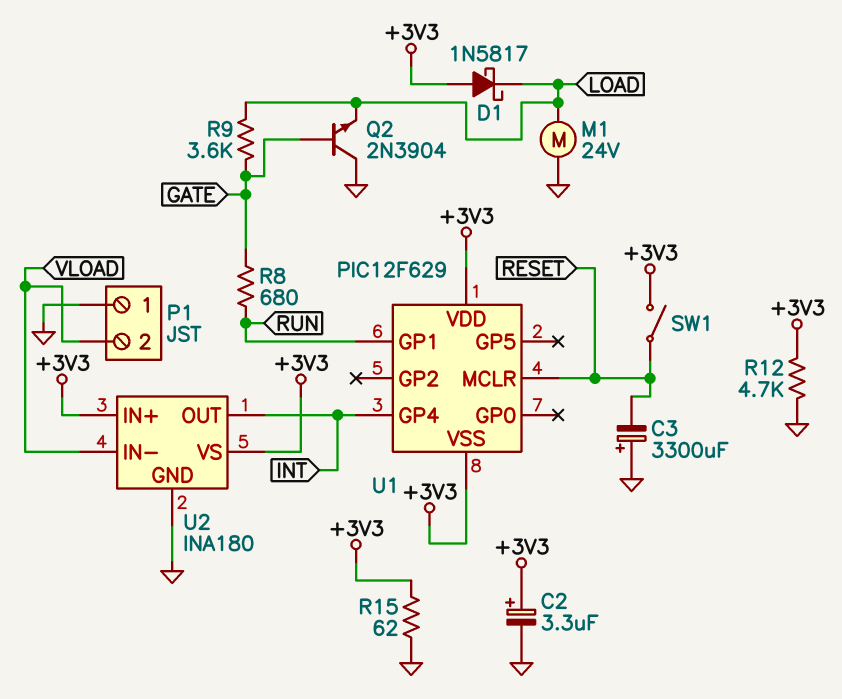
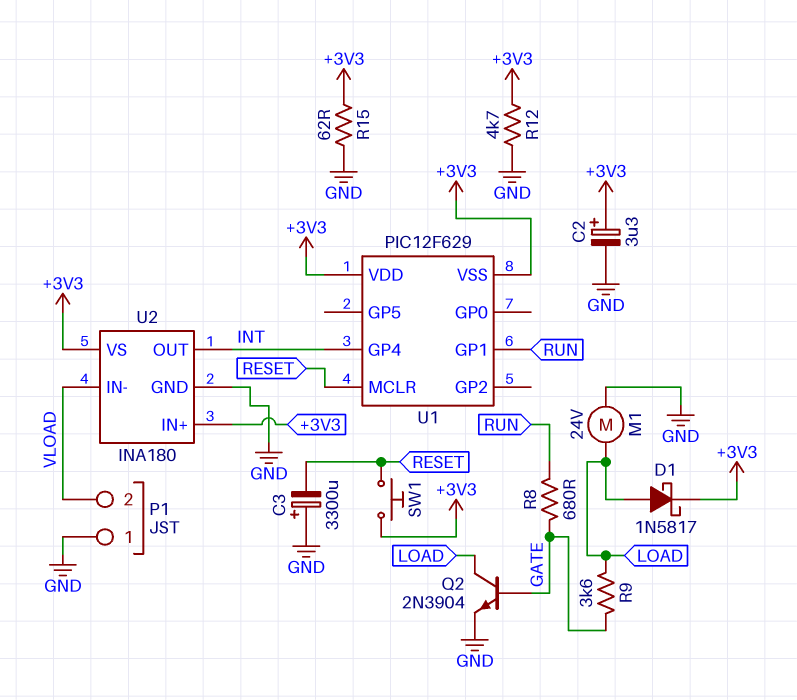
D1: schottky 1N5817 (A +3V3, K LOAD) -> schottky 1N5817 (A LOAD, K +3V3)
Q2: NPN 2N3904 (B GATE, C GND, E LOAD) -> NPN 2N3904 (B GATE, C LOAD, E GND)
SW1: switch (+3V3, RESET) -> button (+3V3, RESET)

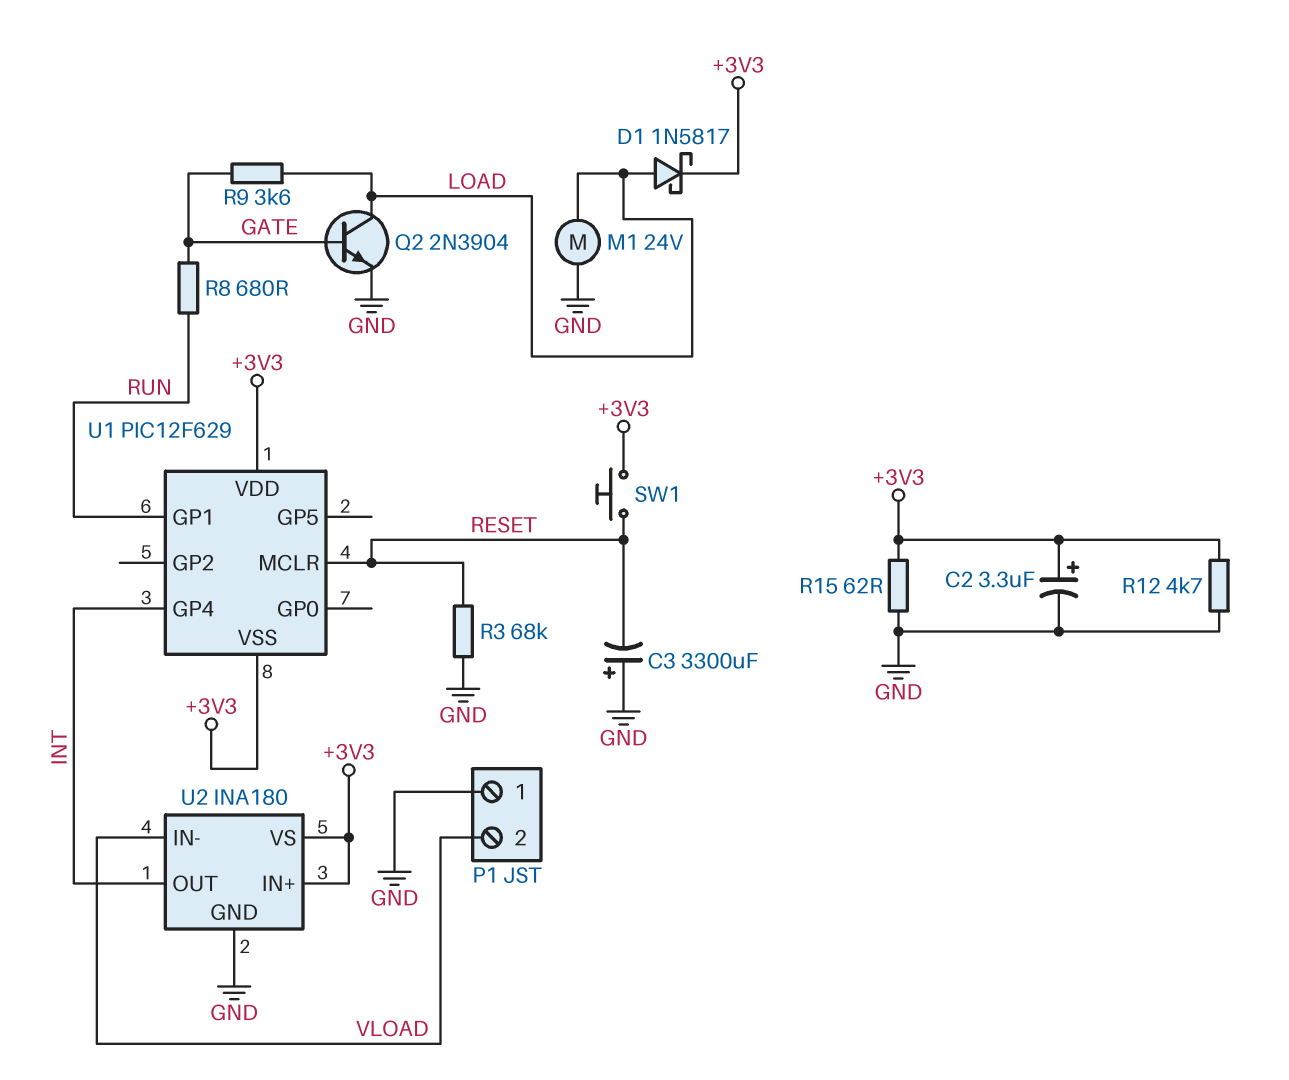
R3: none -> 68k (GND, RESET)

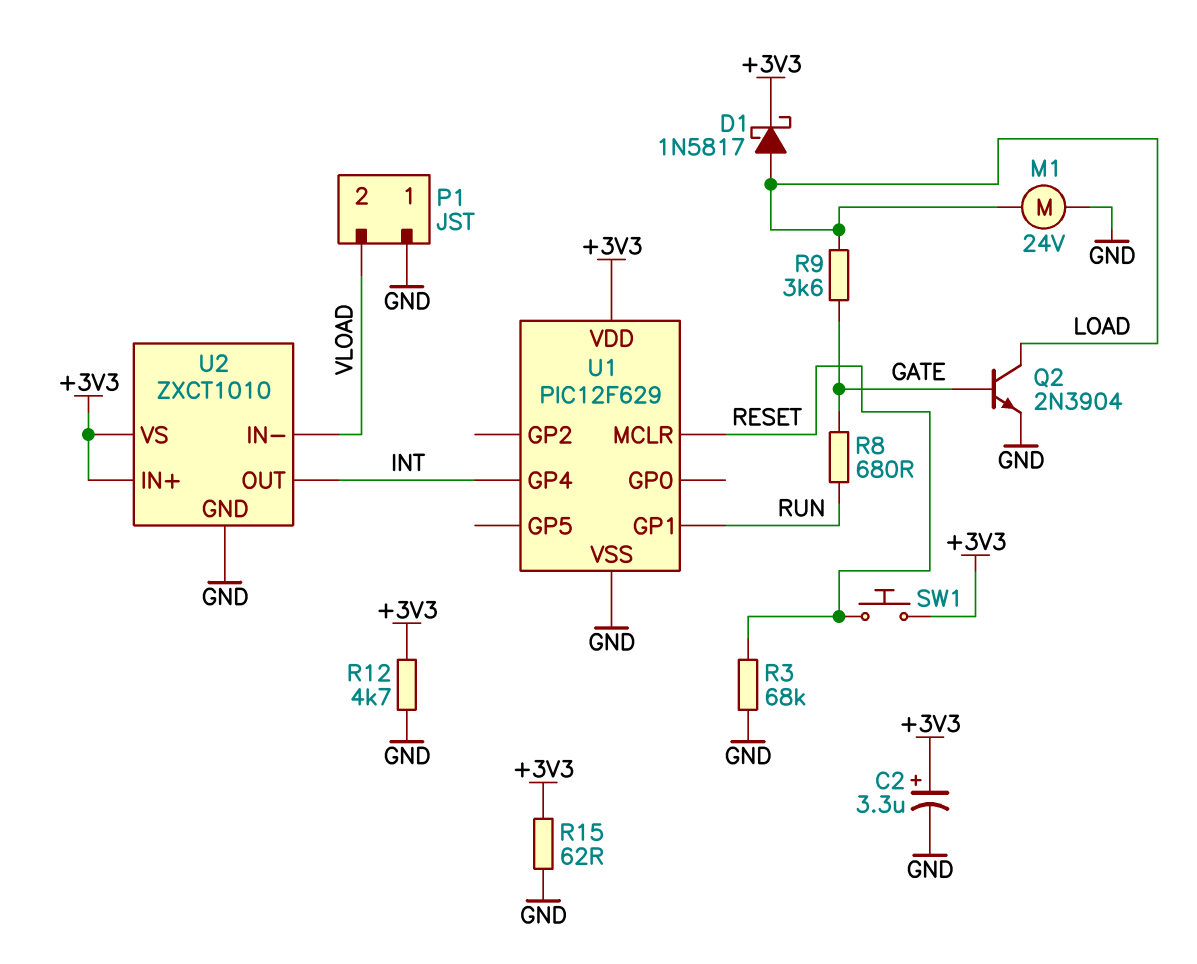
C3: 3300uF (plus GND, minus RESET) -> none
U1 pin VSS: +3V3 -> GND
U2: INA180 -> ZXCT1010

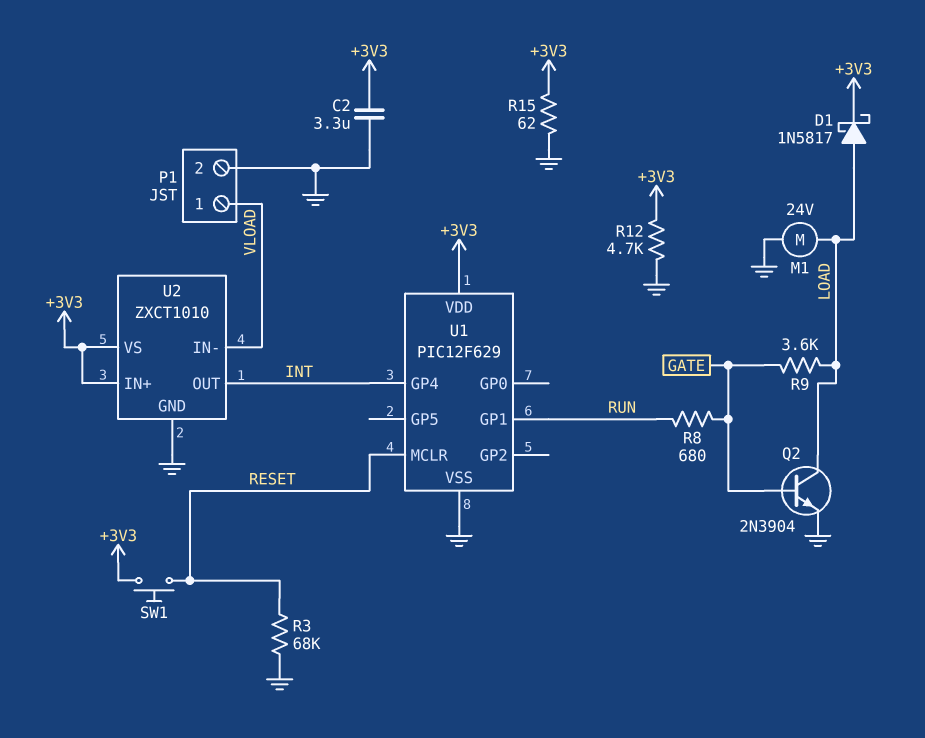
C2: 3.3uF (plus +3V3, minus GND) -> 3.3uF (+3V3, GND)
P1 pin 1: GND -> VLOAD
P1 pin 2: VLOAD -> GND

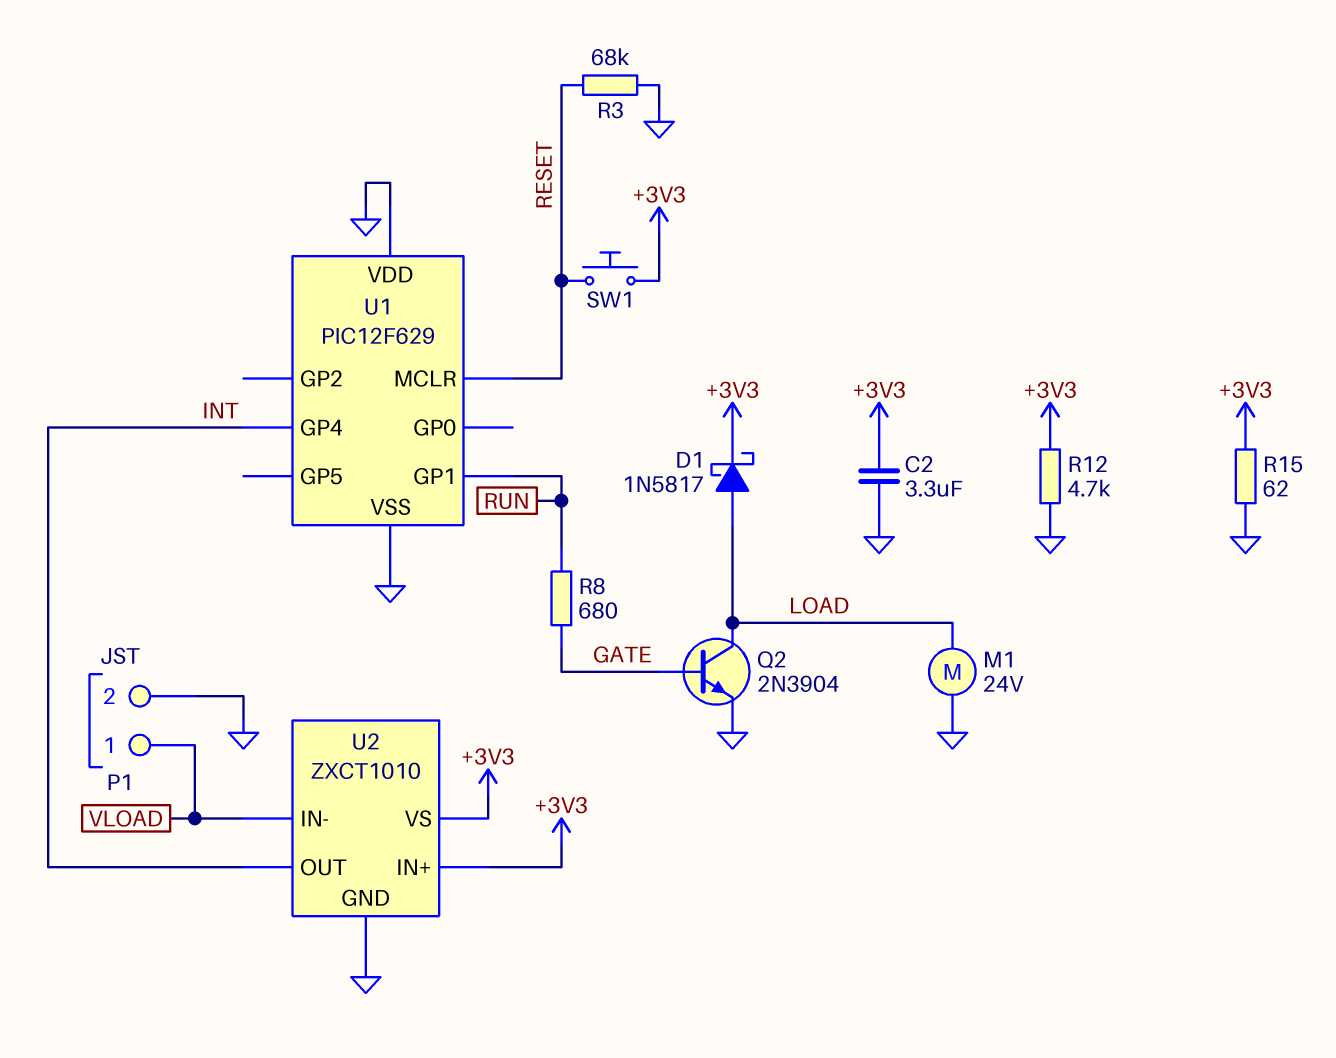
R9: 3.6k (GATE, LOAD) -> none
U1 pin VDD: +3V3 -> GND

